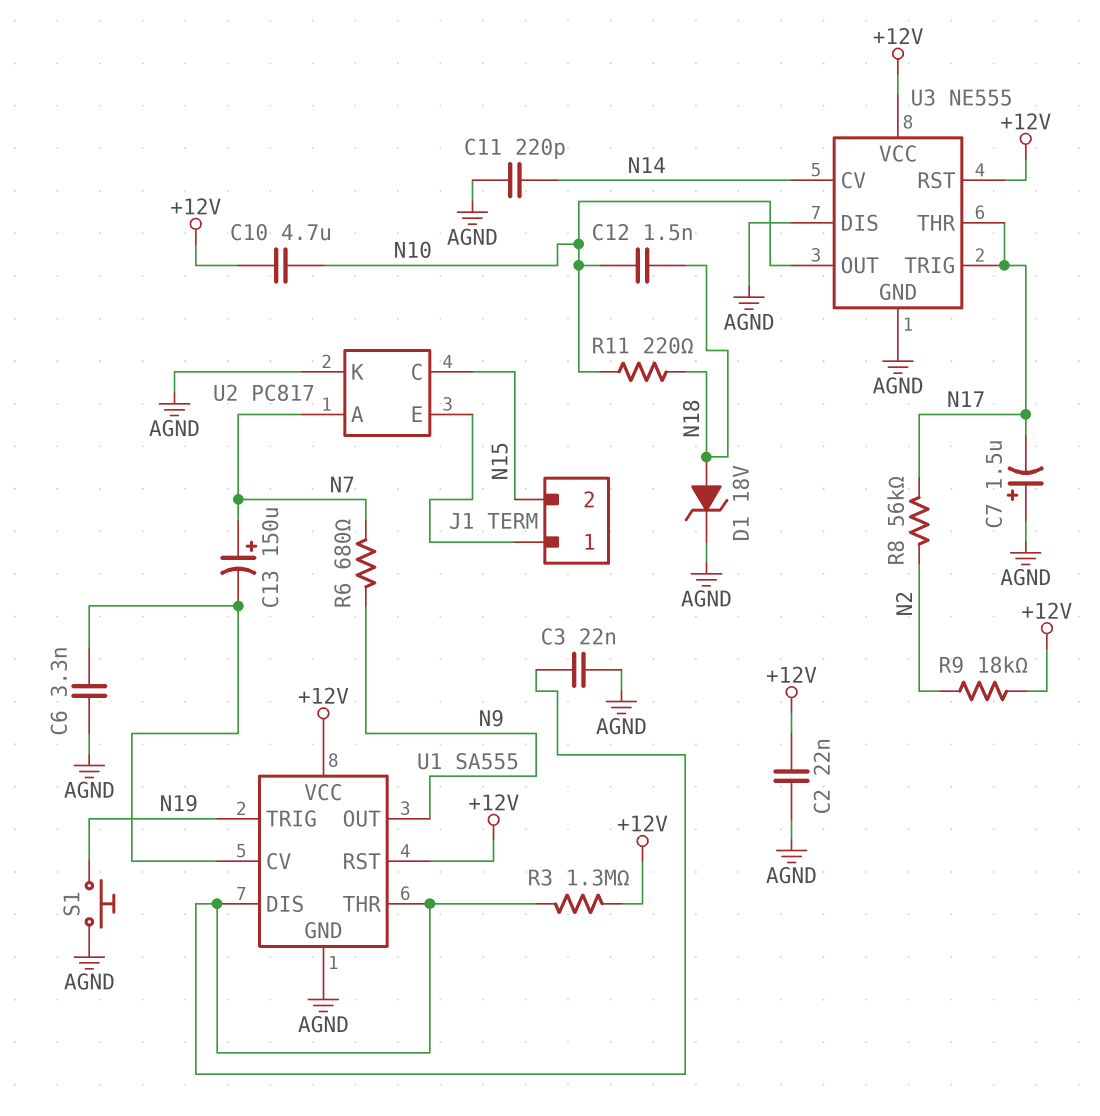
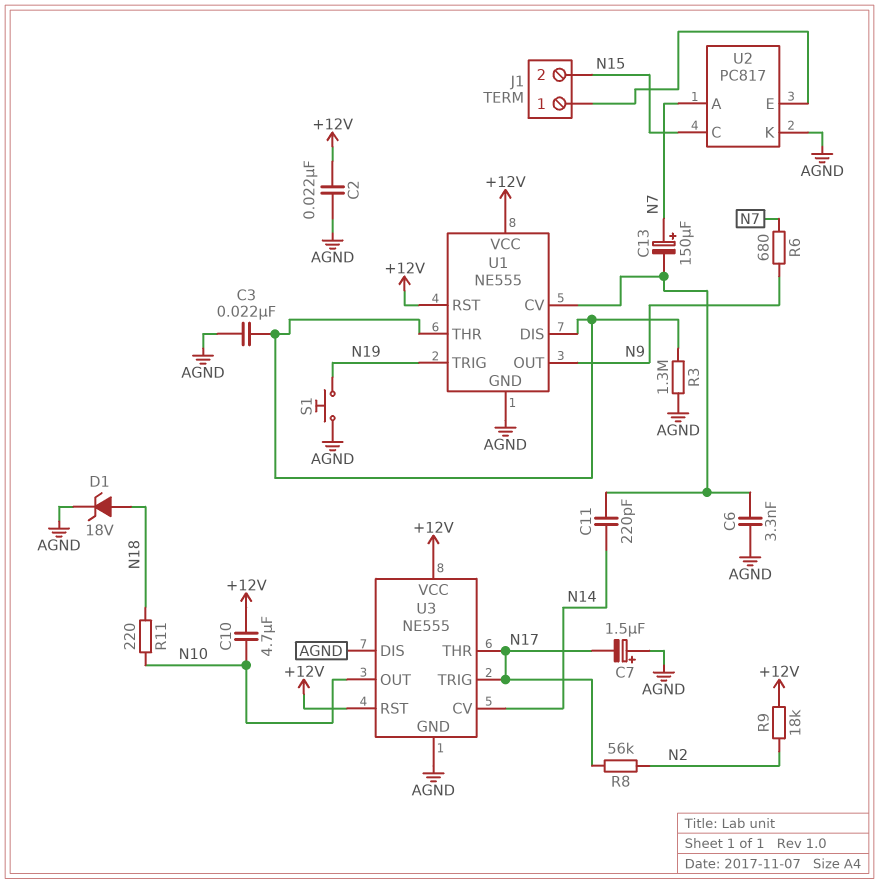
C11: 220pF (AGND, N14) -> 220pF (N14, U1/CV)
C12: 1.5nF (N10, N18) -> none
R3: 1.3M (+12V, U1/DIS) -> 1.3M (AGND, U1/DIS)
U1: SA555 -> NE555

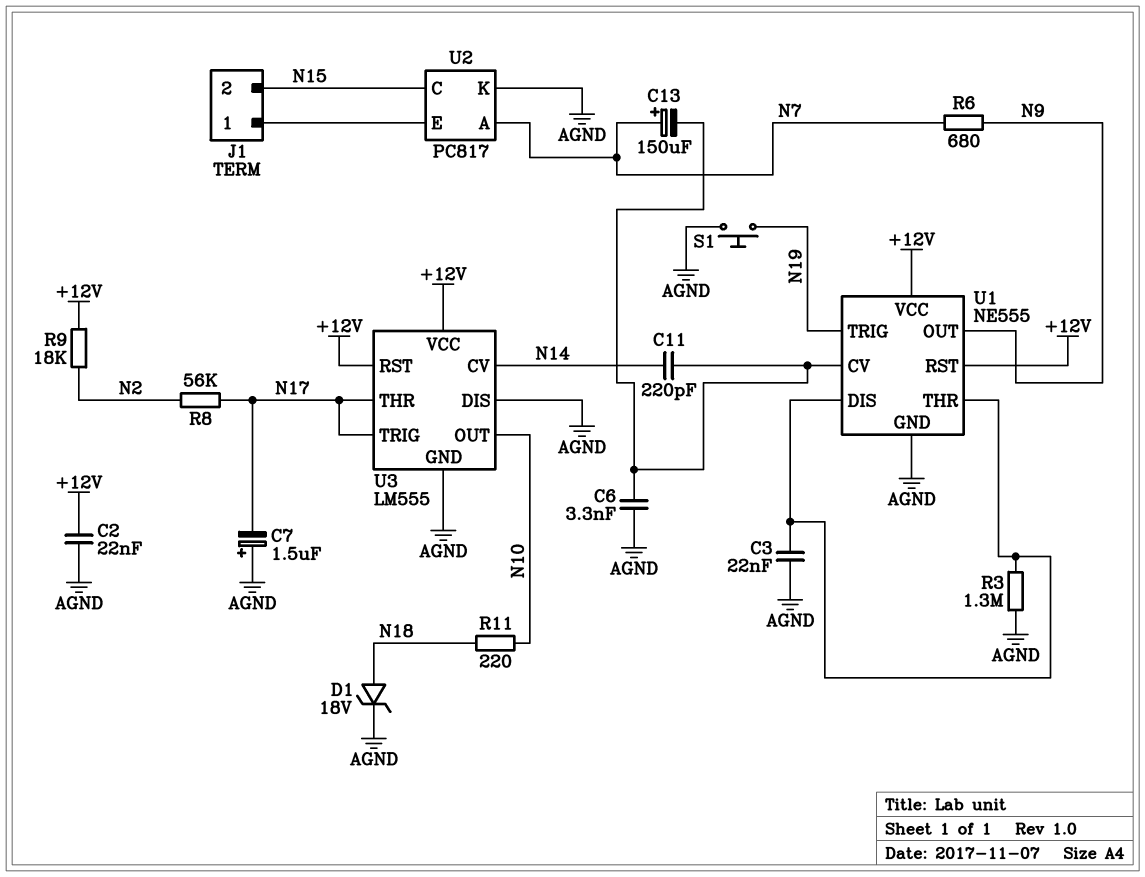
C10: 4.7uF (+12V, N10) -> none
U3: NE555 -> LM555

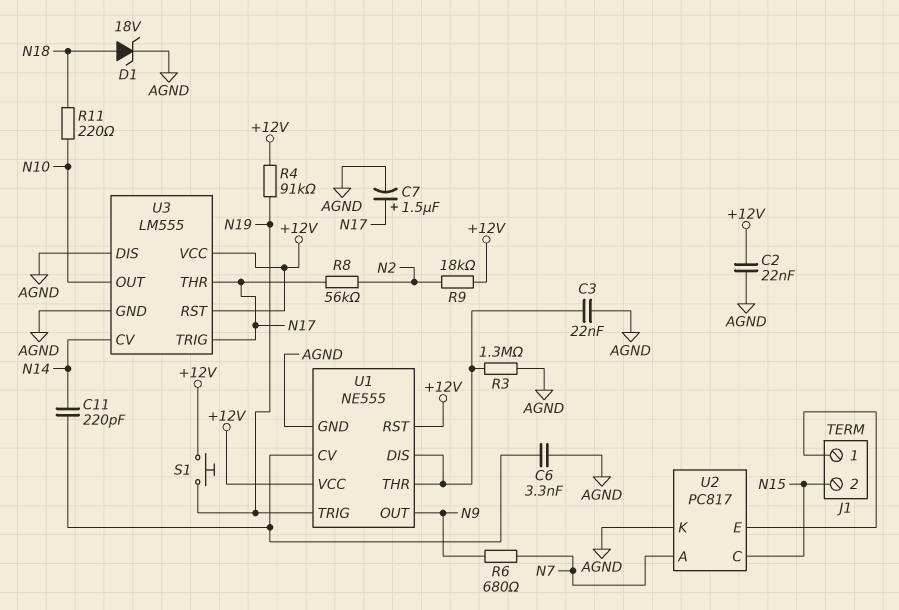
C7: 1.5uF (plus AGND, minus N17) -> 1.5uF (plus N17, minus AGND)
C13: 150uF (plus N7, minus U1/CV) -> none
R4: none -> 91k (+12V, N19)
S1: button (AGND, N19) -> button (+12V, N19)

